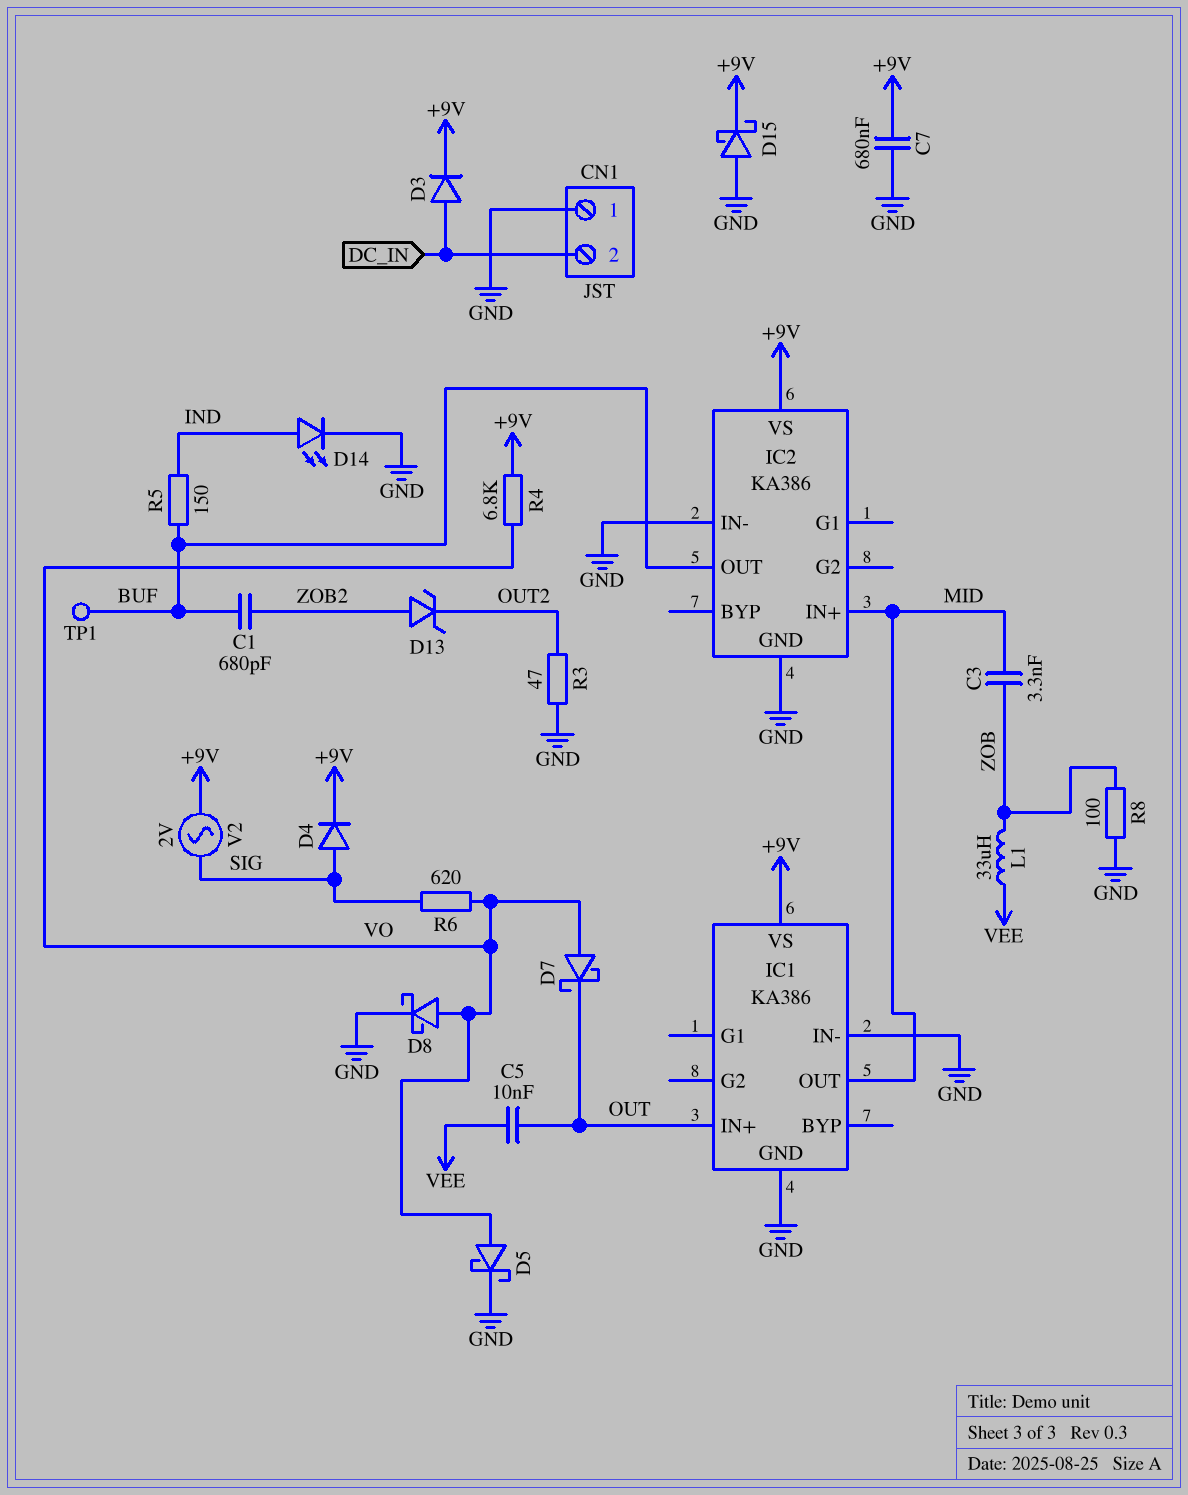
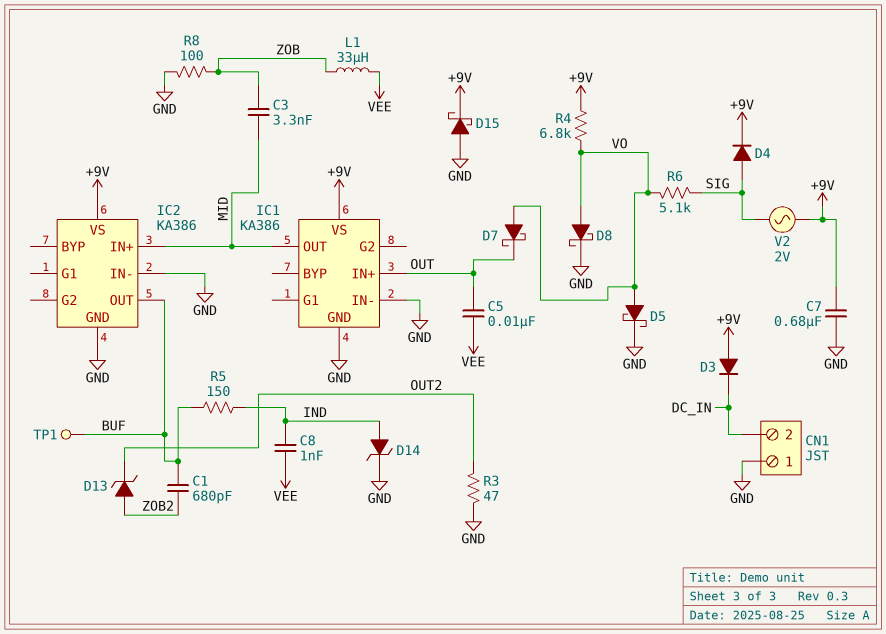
C8: none -> 1nF (IND, VEE)
D3: diode (A DC_IN, K +9V) -> diode (A +9V, K DC_IN)
D14: LED (A IND, K GND) -> zener (A IND, K GND)
R6: 620 (SIG, VO) -> 5.1k (SIG, VO)

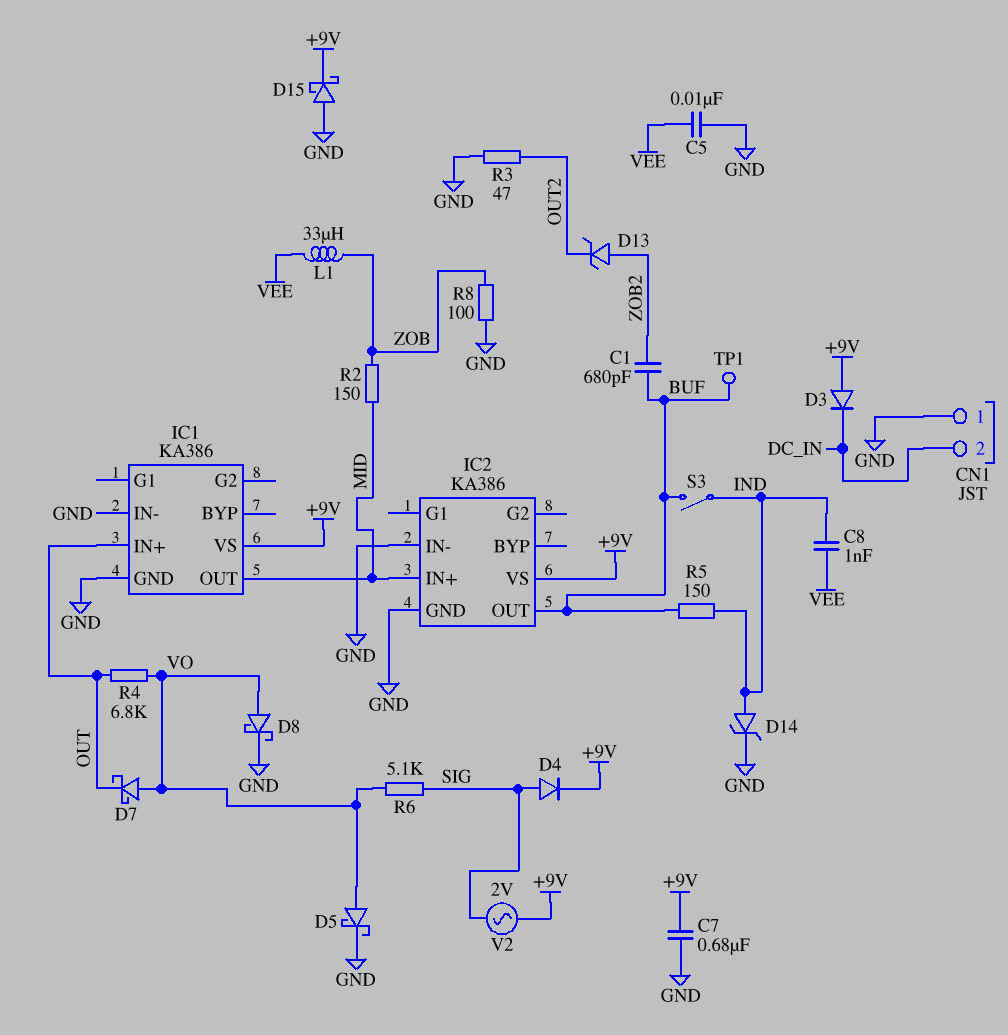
C3: 3.3nF (MID, ZOB) -> none
C5: 10nF (OUT, VEE) -> 10nF (GND, VEE)
R2: none -> 150 (MID, ZOB)
R4: 6.8k (+9V, VO) -> 6.8k (OUT, VO)
S3: none -> switch (BUF, IND)

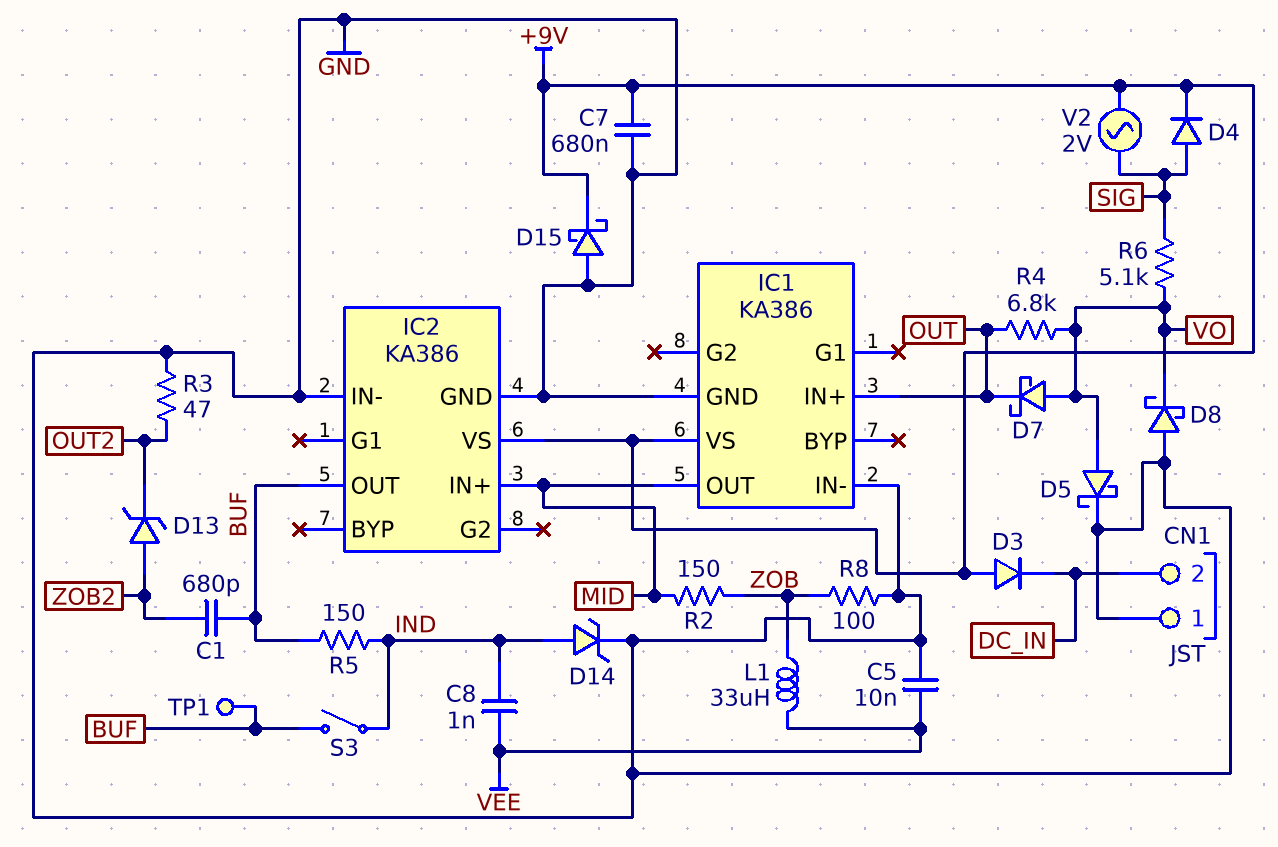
D8: schottky (A VO, K GND) -> schottky (A GND, K VO)

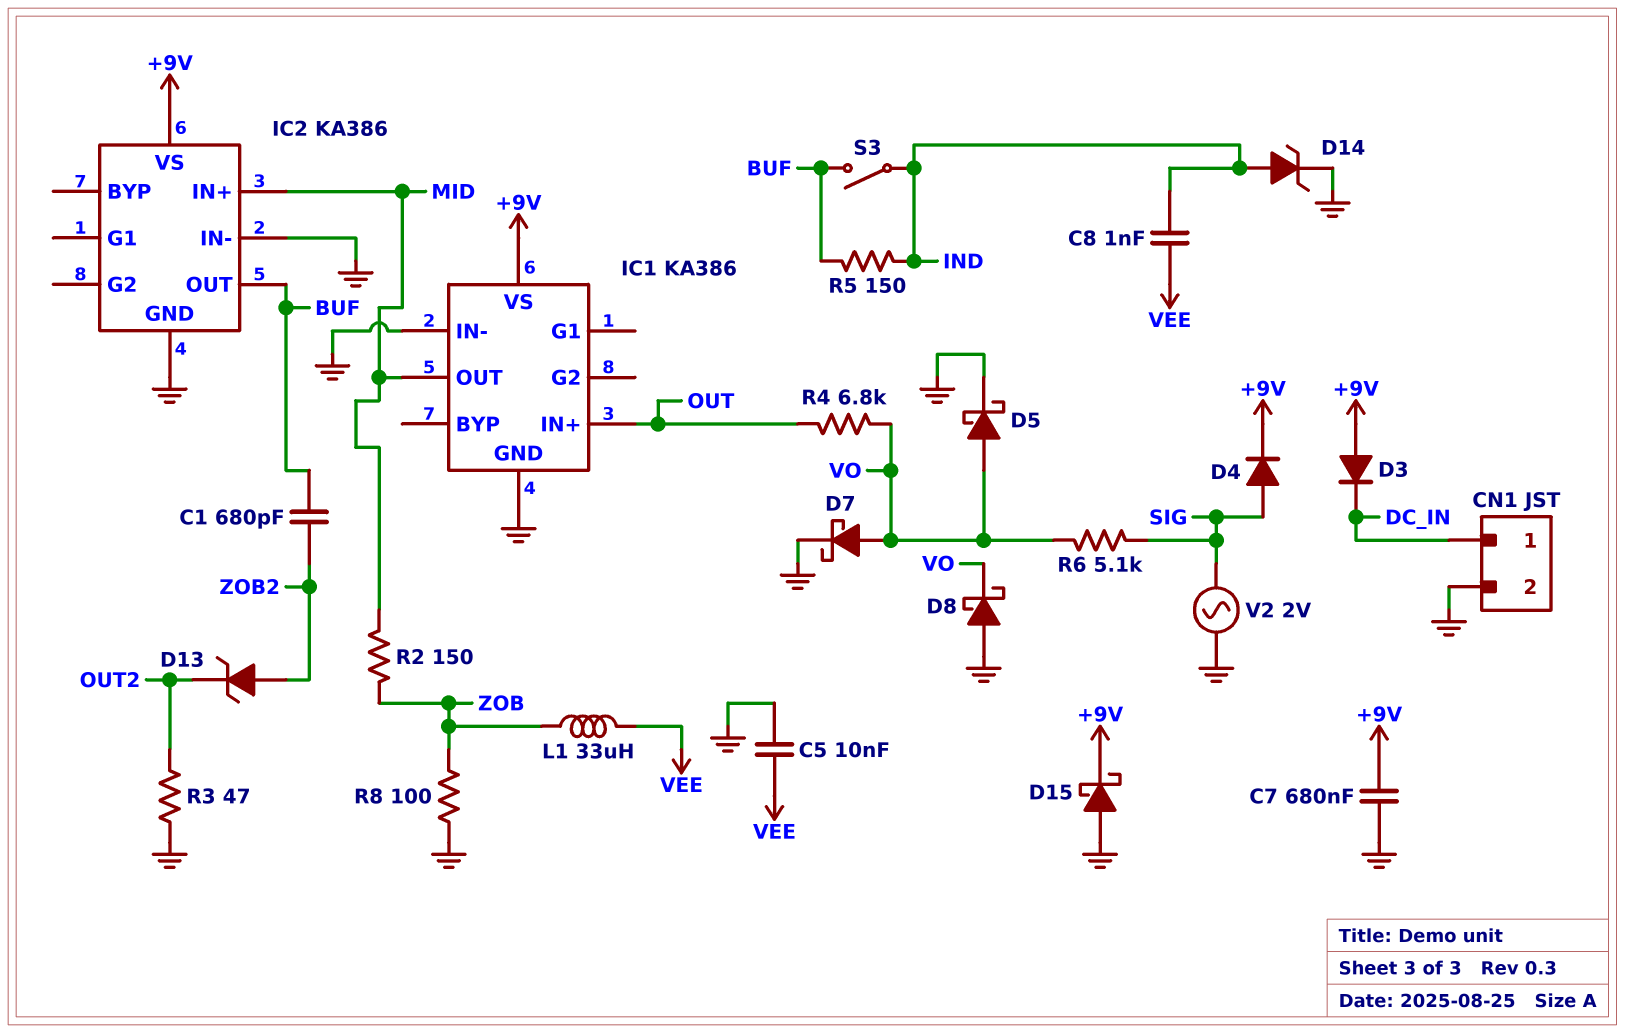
CN1 pin 1: GND -> DC_IN
CN1 pin 2: DC_IN -> GND
D7: schottky (A VO, K OUT) -> schottky (A VO, K GND)
TP1: test point (BUF) -> none
V2: AC 2V (+9V, SIG) -> AC 2V (GND, SIG)

